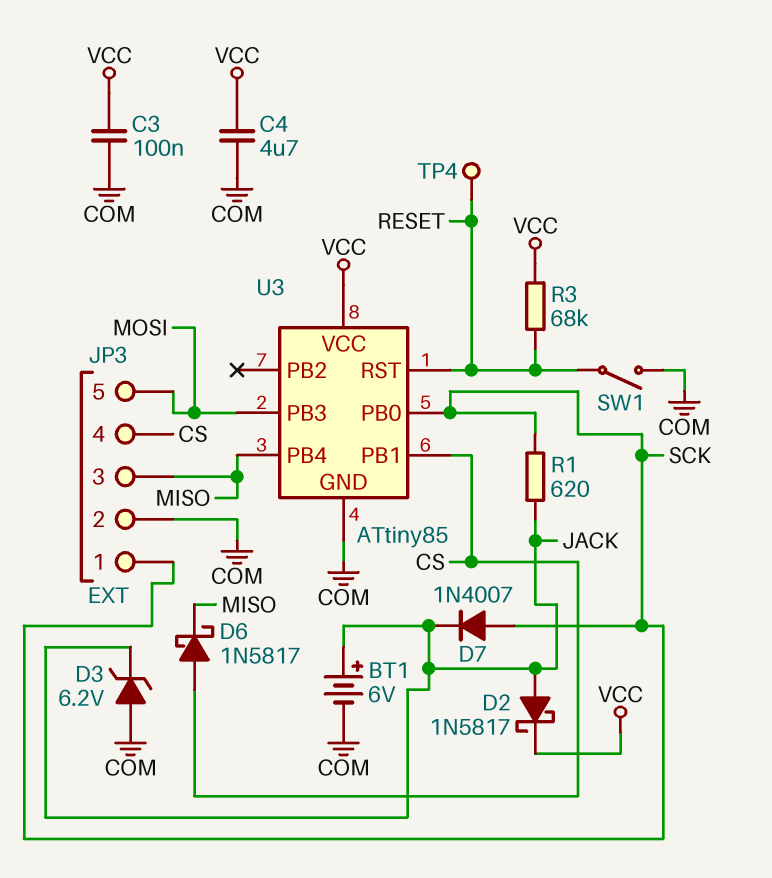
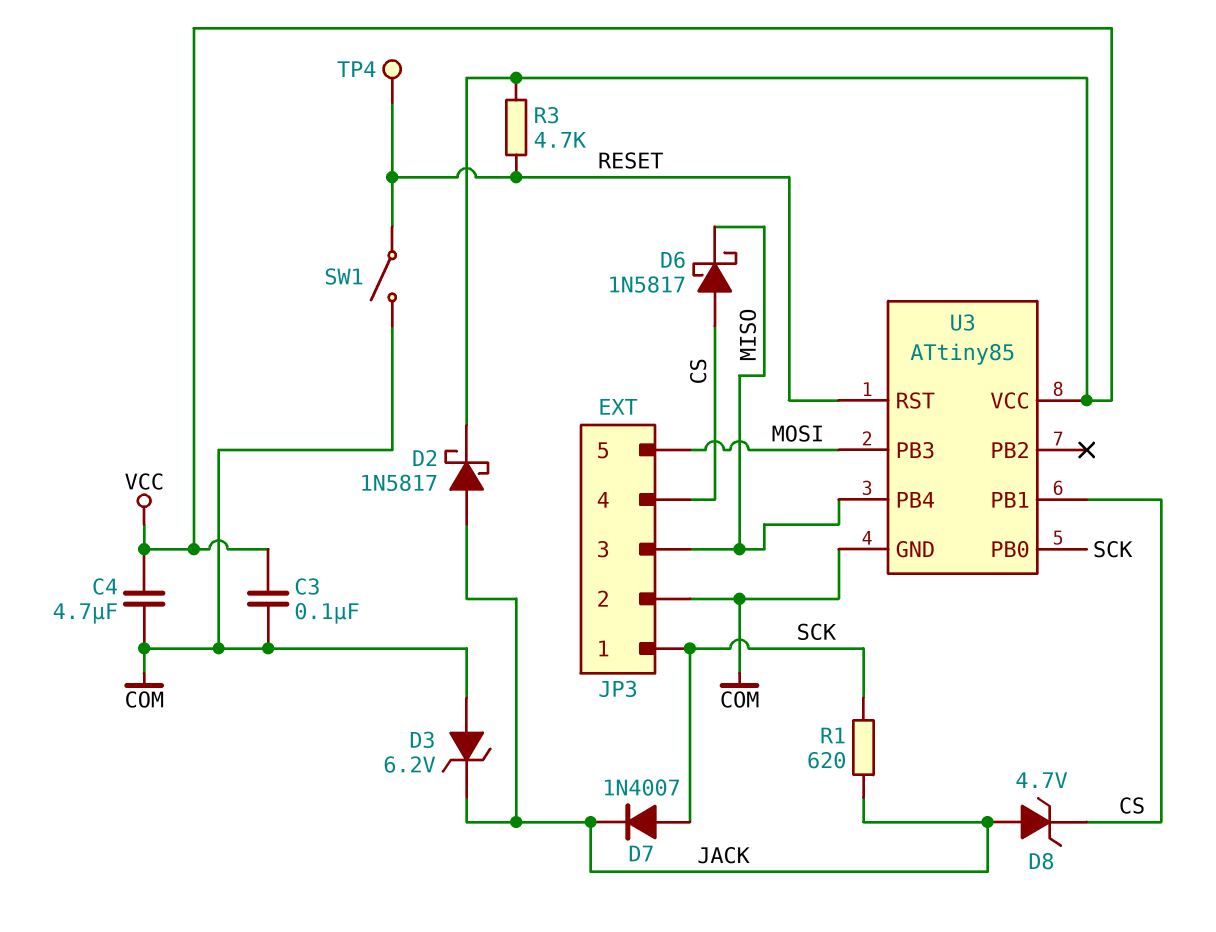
BT1: 6V (plus JACK, minus COM) -> none
D8: none -> zener 4.7V (A JACK, K CS)
R3: 68k (RESET, VCC) -> 4.7k (RESET, VCC)

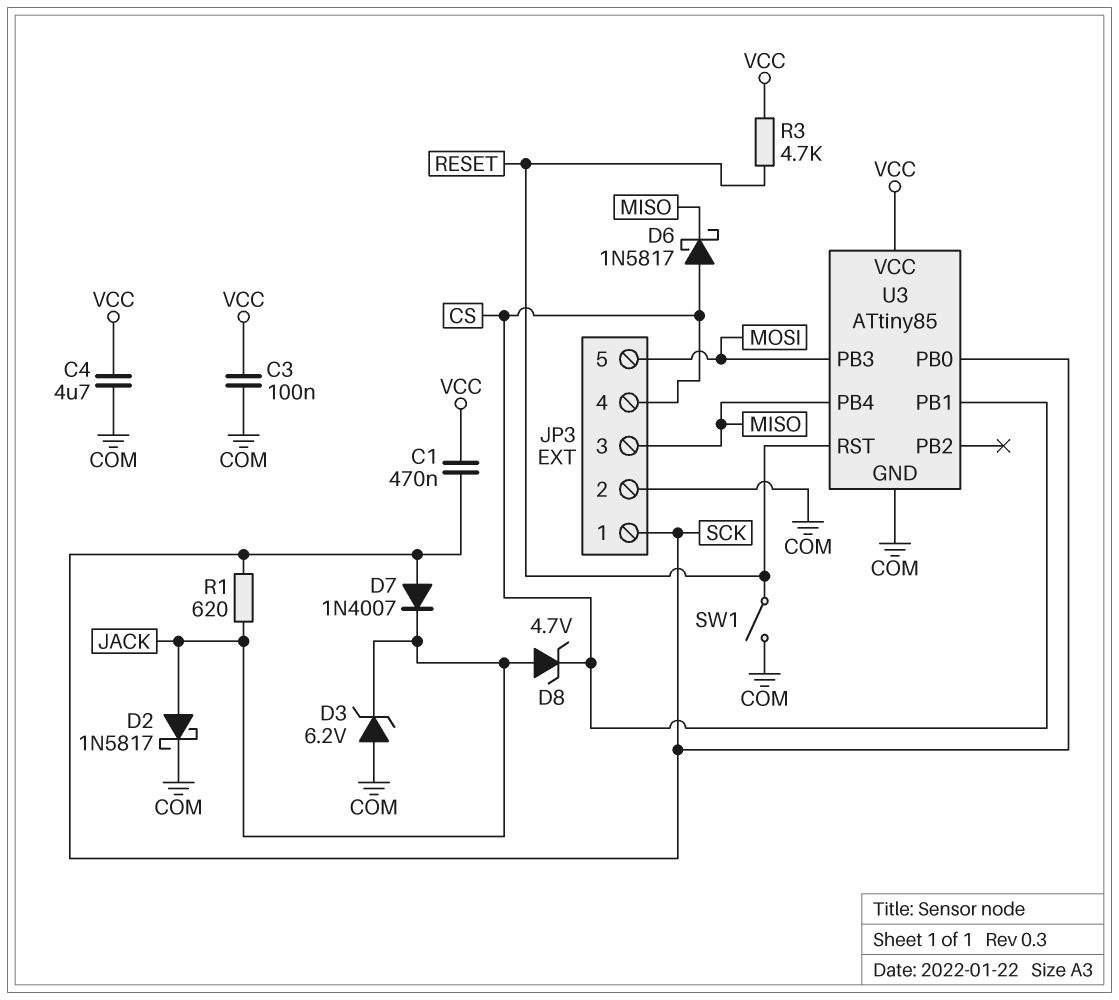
C1: none -> 470nF (SCK, VCC)
D2: schottky 1N5817 (A JACK, K VCC) -> schottky 1N5817 (A JACK, K COM)
TP4: test point (RESET) -> none

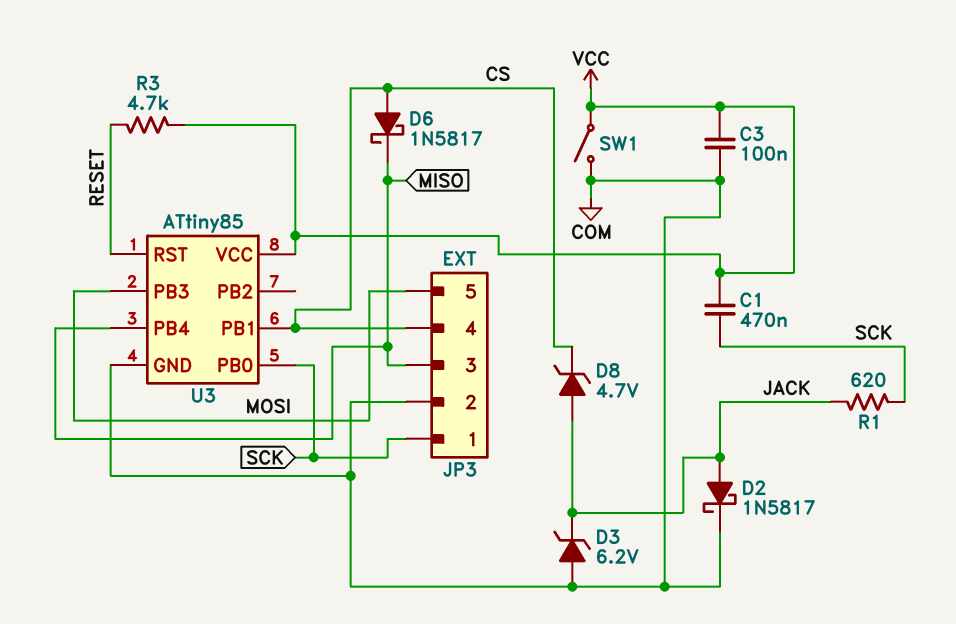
C4: 4.7uF (COM, VCC) -> none
D7: diode 1N4007 (A SCK, K JACK) -> none
SW1: switch (COM, RESET) -> switch (COM, VCC)

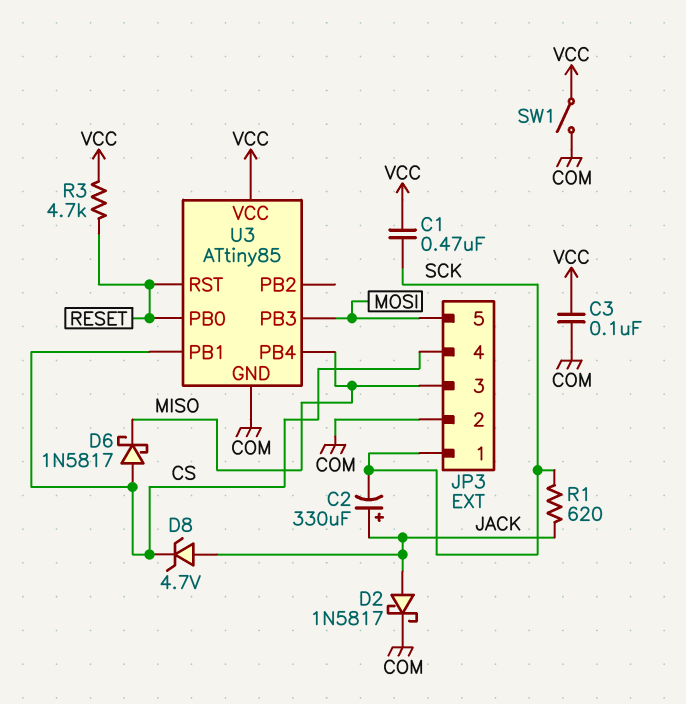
C2: none -> 330uF (plus JACK, minus SCK)
D3: zener 6.2V (A COM, K JACK) -> none
U3 pin PB0: SCK -> RESET

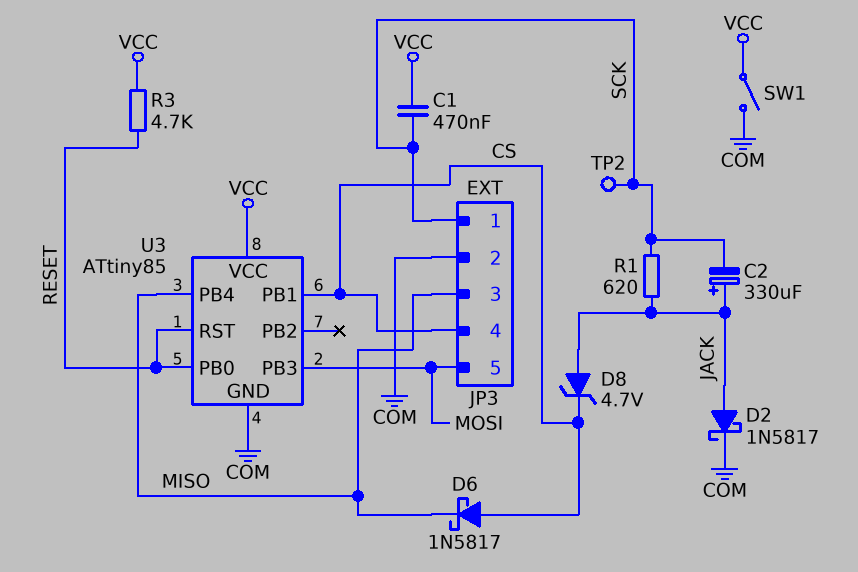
C3: 100nF (COM, VCC) -> none
TP2: none -> test point (SCK)

